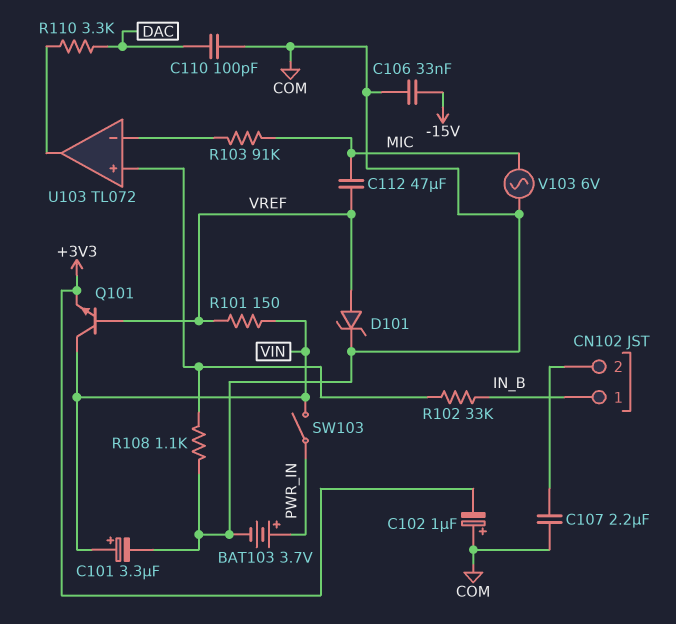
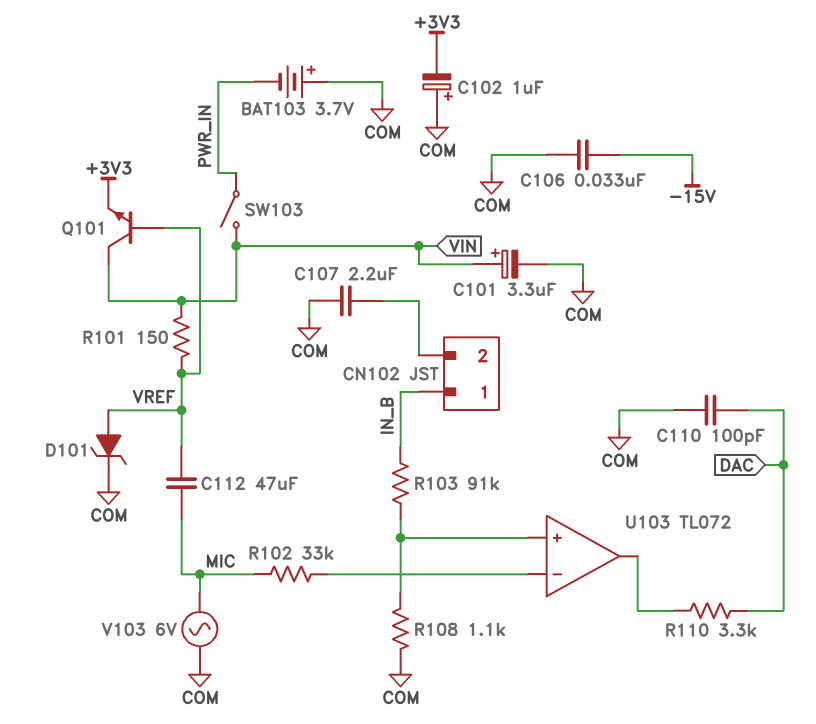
BAT103: 3.7V (plus PWR_IN, minus COM) -> 3.7V (plus COM, minus PWR_IN)
R102: 33k (IN_B, U103/in+) -> 33k (MIC, U103/in-)
R103: 91k (MIC, U103/in-) -> 91k (IN_B, U103/in+)

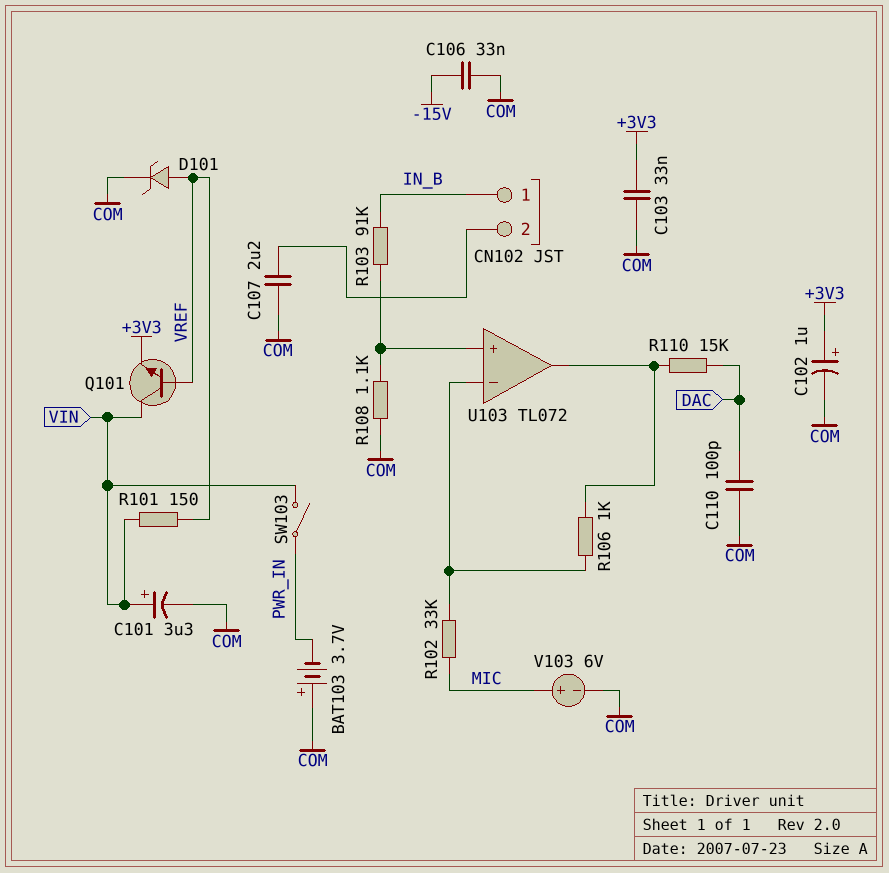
C102: 1uF (plus COM, minus +3V3) -> 1uF (plus +3V3, minus COM)
C103: none -> 33nF (+3V3, COM)
C112: 47uF (MIC, VREF) -> none
R106: none -> 1k (U103/in-, U103/out)
R110: 3.3k (DAC, U103/out) -> 15k (DAC, U103/out)
V103: AC 6V (COM, MIC) -> 6V (plus MIC, minus COM)

